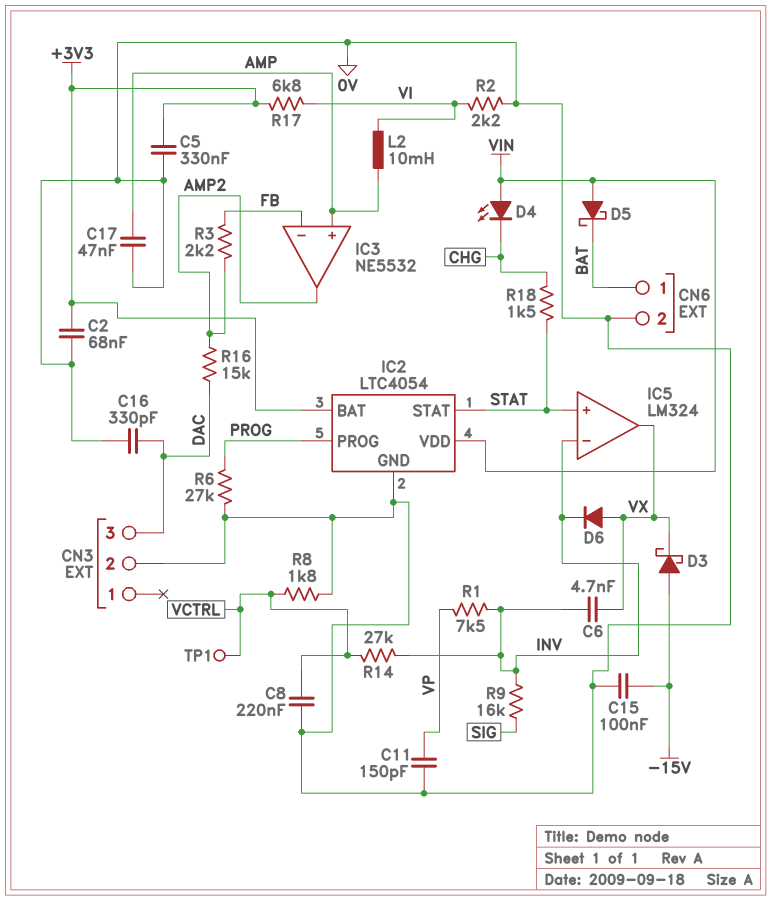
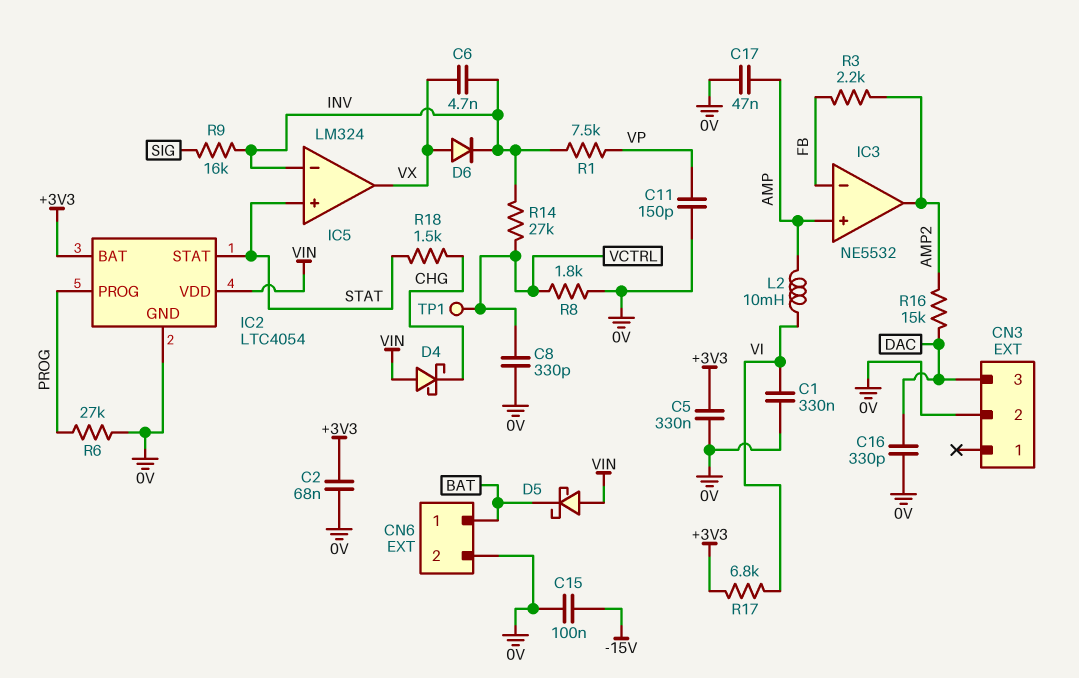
C1: none -> 330nF (0V, VI)
C8: 220nF (0V, VCTRL) -> 330pF (0V, VCTRL)
D3: schottky (A -15V, K VX) -> none
D4: LED (A VIN, K CHG) -> schottky (A VIN, K CHG)
R2: 2.2k (0V, VI) -> none

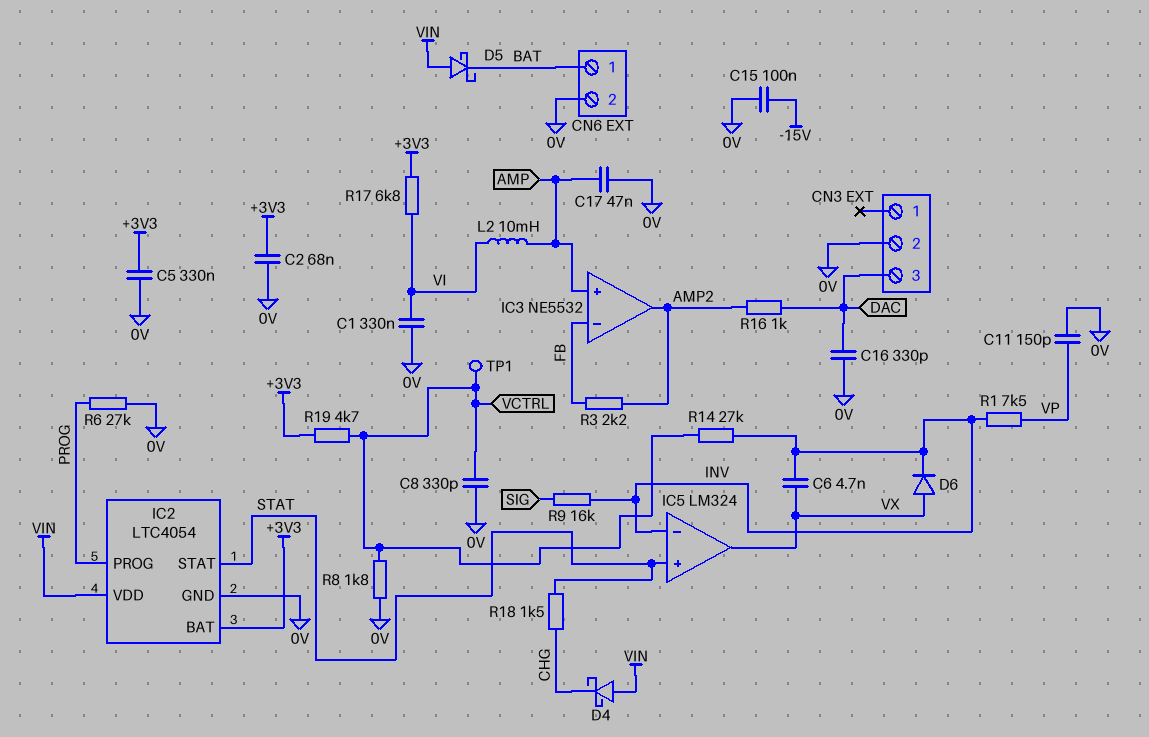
R16: 15k (AMP2, DAC) -> 1k (AMP2, DAC)
R19: none -> 4.7k (+3V3, VCTRL)

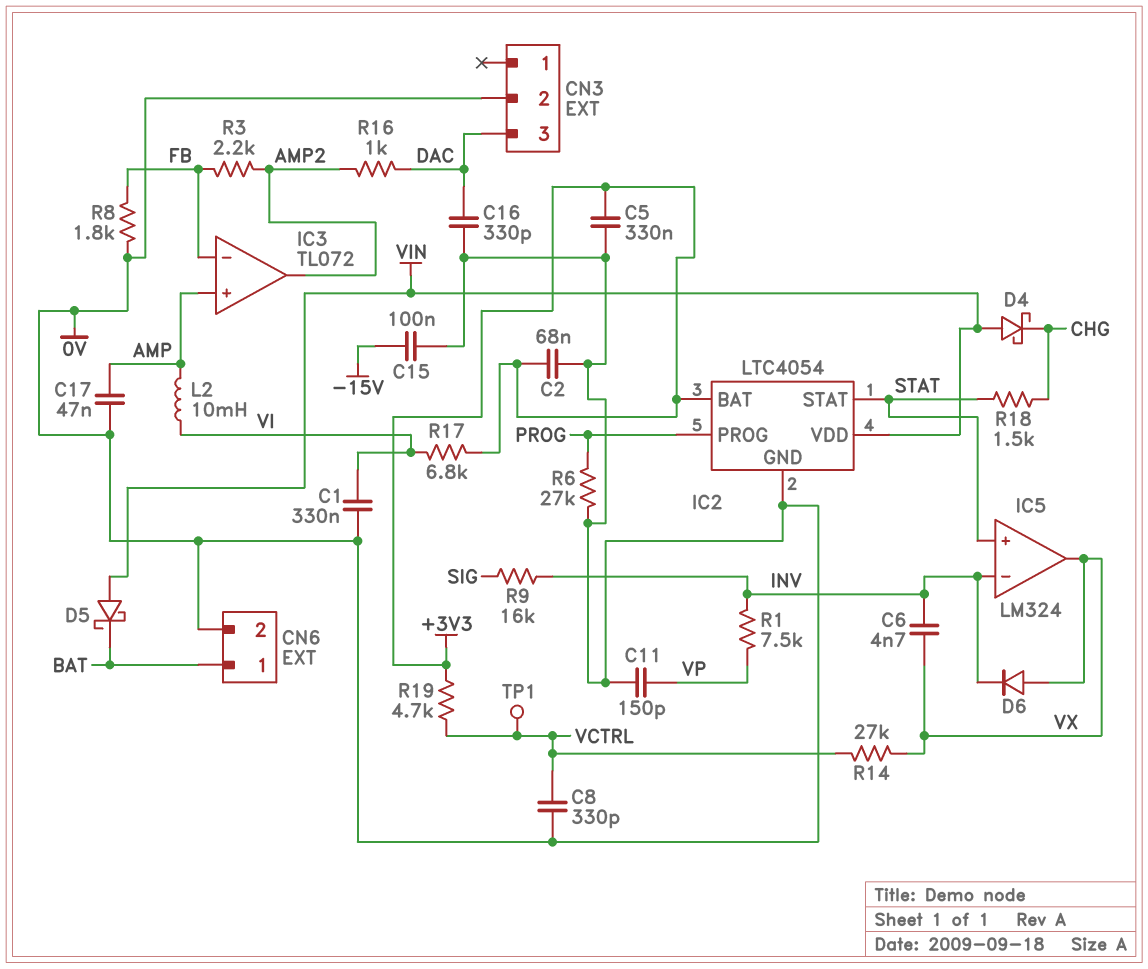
IC3: NE5532 -> TL072
R8: 1.8k (0V, VCTRL) -> 1.8k (0V, FB)
R14: 27k (INV, VCTRL) -> 27k (VCTRL, VX)

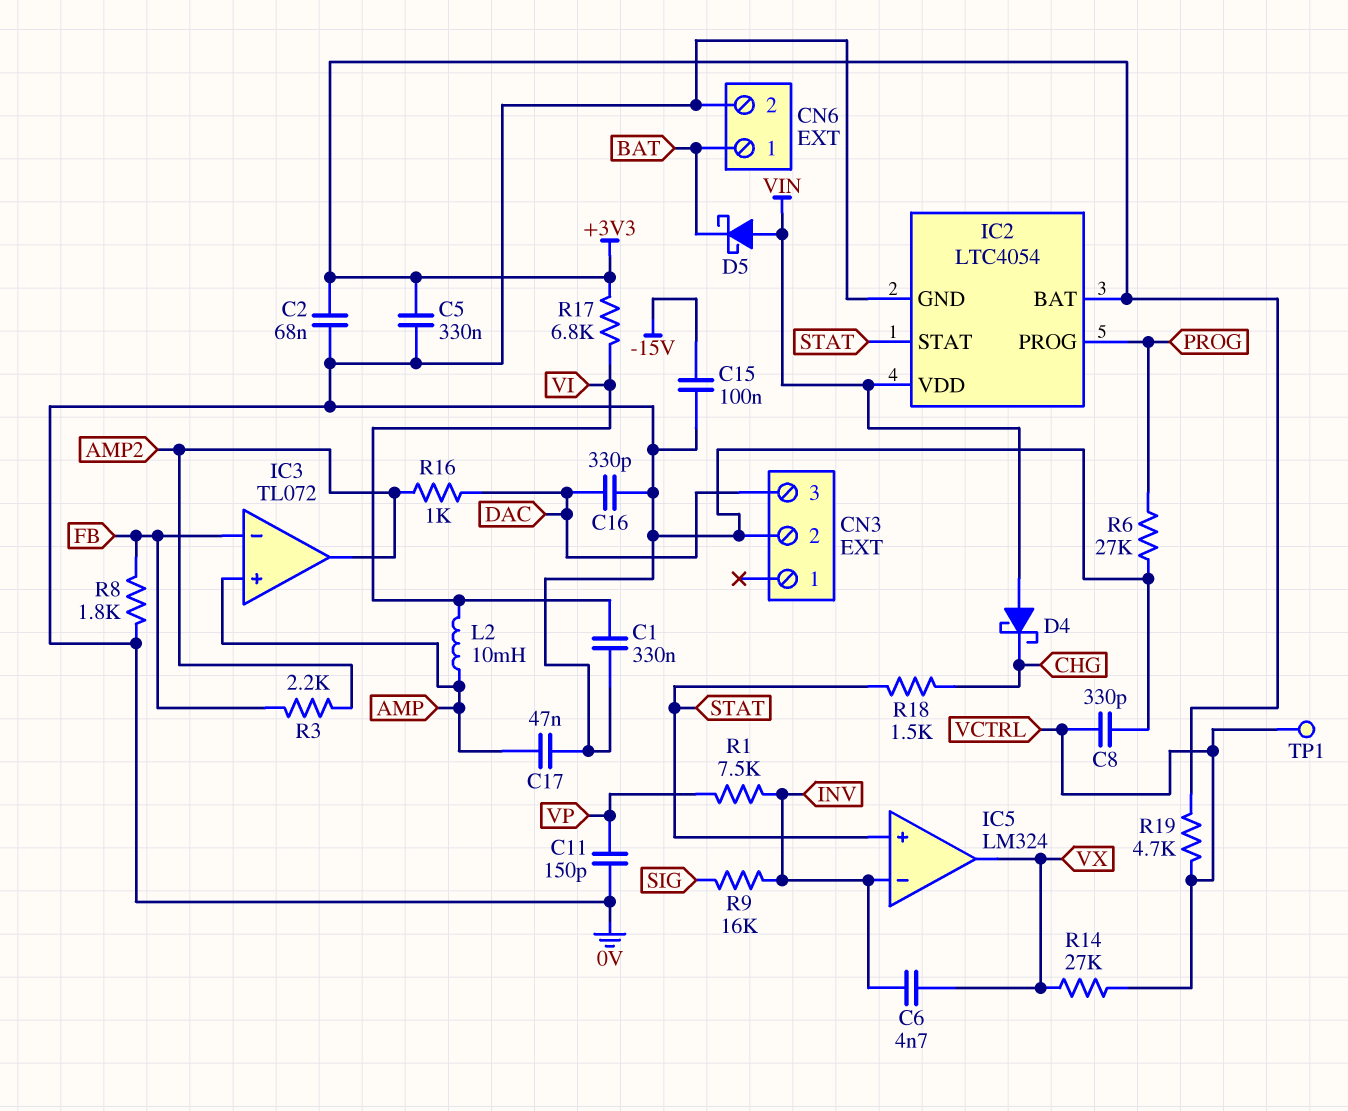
D6: diode (A VX, K INV) -> none

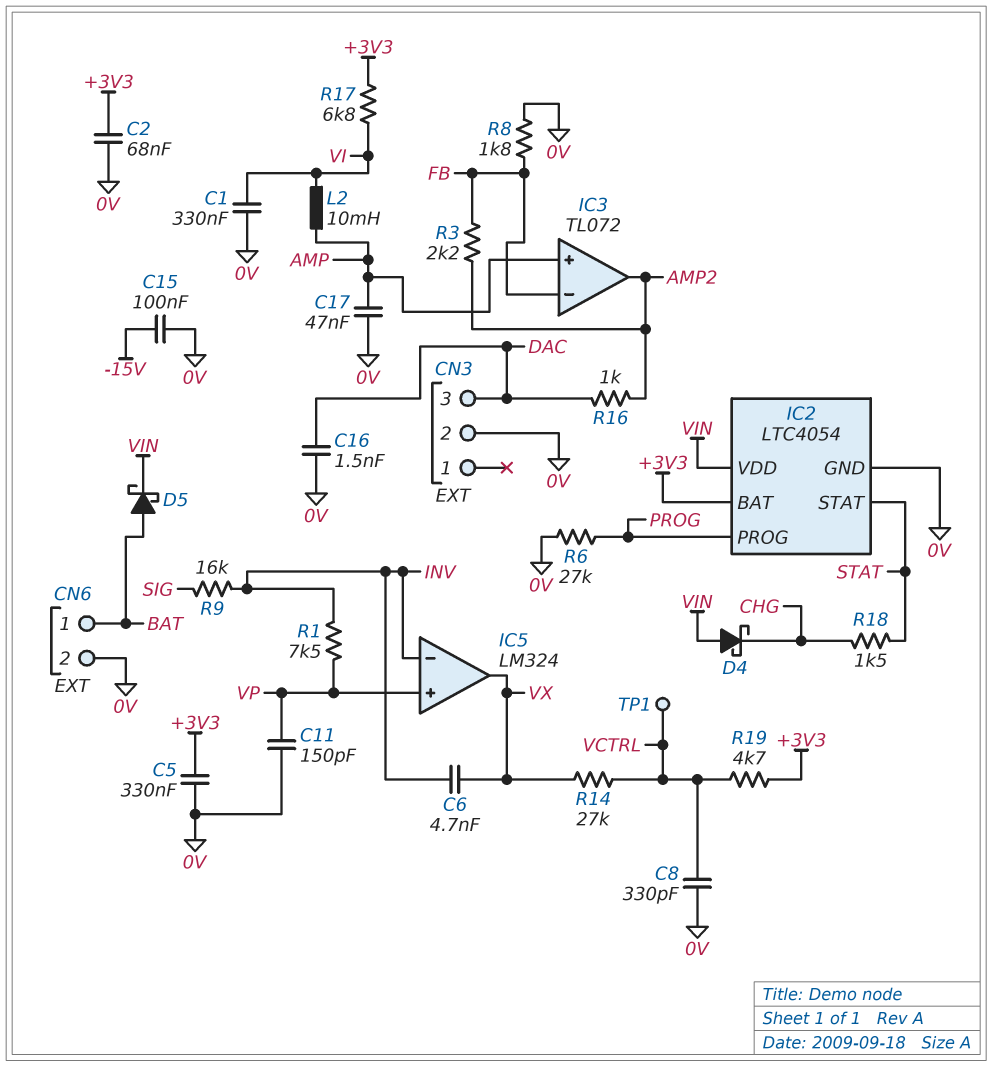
C16: 330pF (0V, DAC) -> 1.5nF (0V, DAC)
D5: schottky (A VIN, K BAT) -> schottky (A BAT, K VIN)
IC5 pin in+: STAT -> VP

